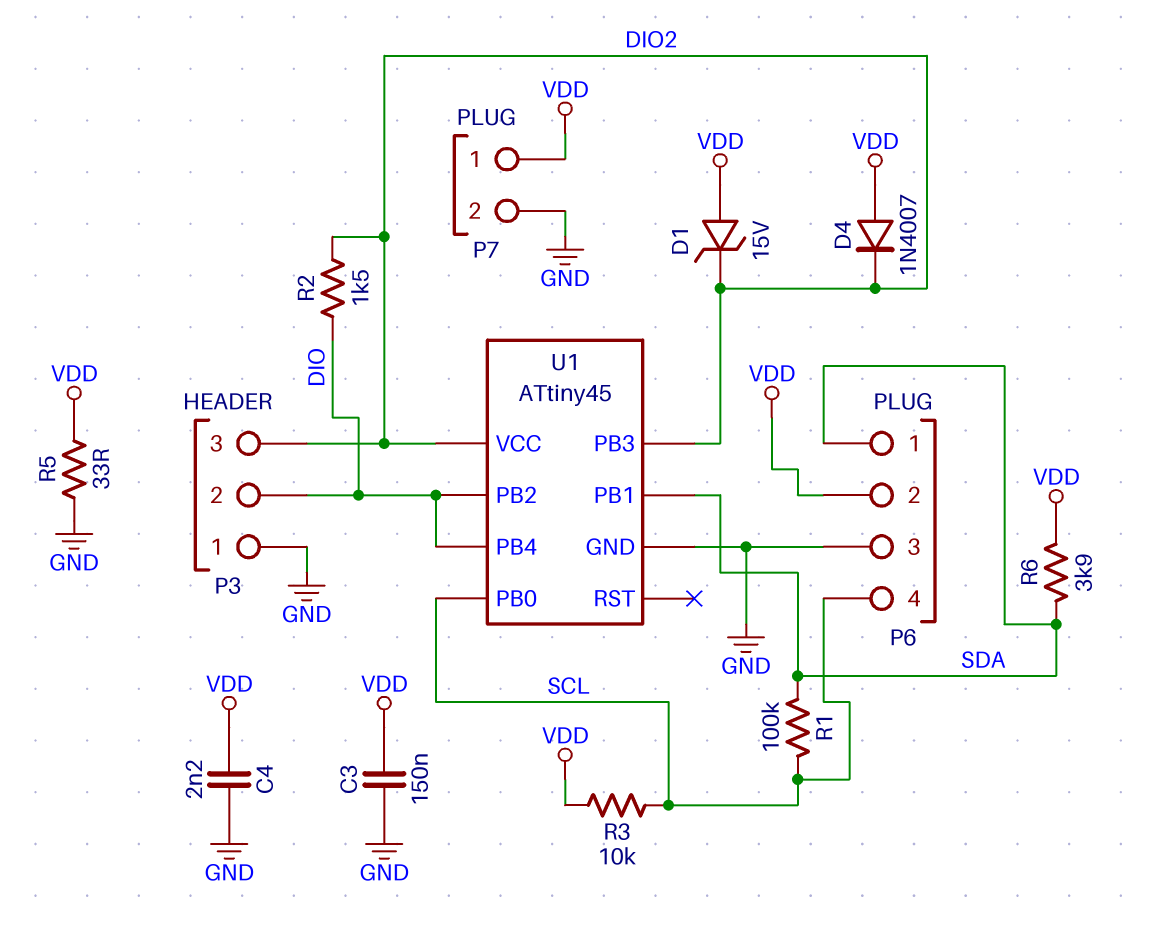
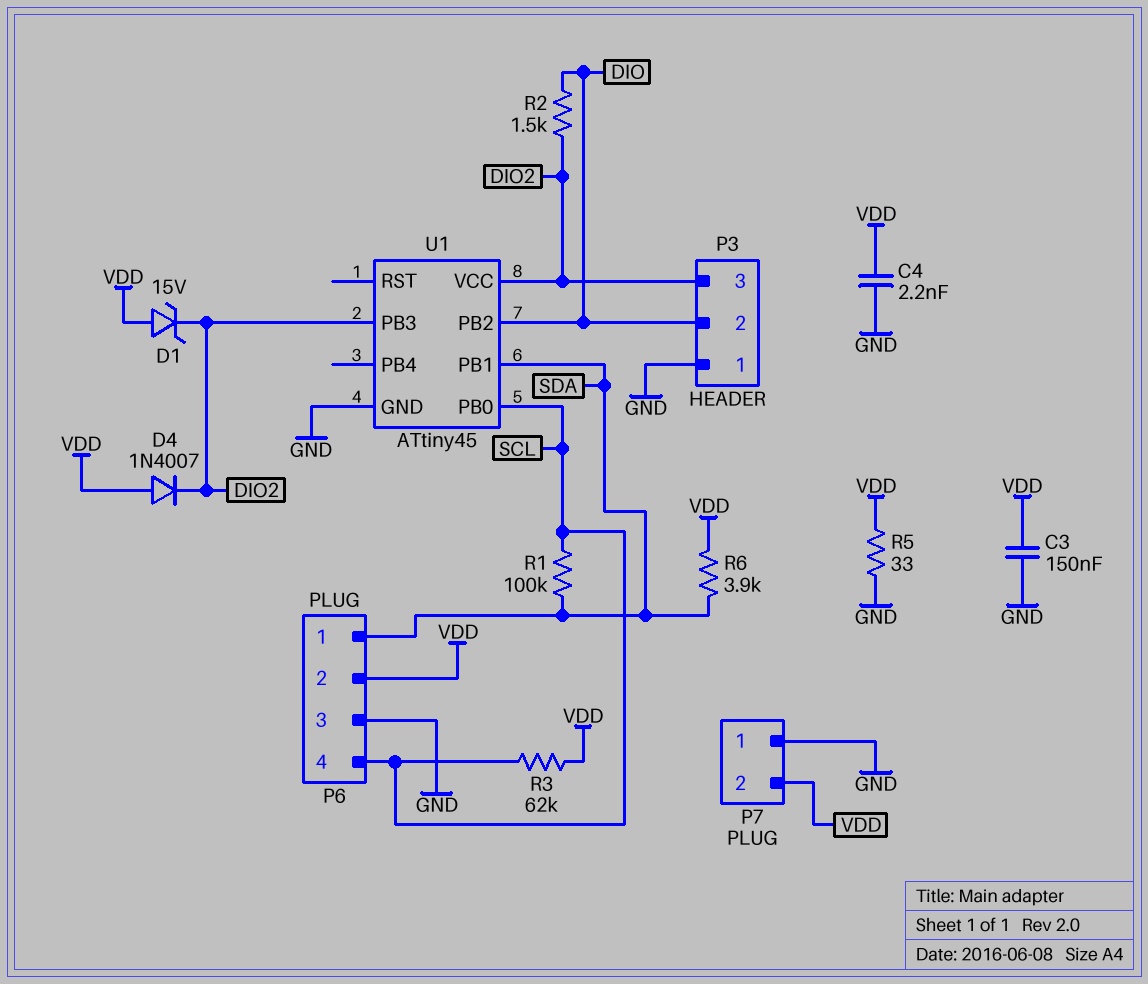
P7 pin 1: VDD -> GND
P7 pin 2: GND -> VDD
R3: 10k (SCL, VDD) -> 62k (SCL, VDD)
U1 pin PB4: DIO -> none

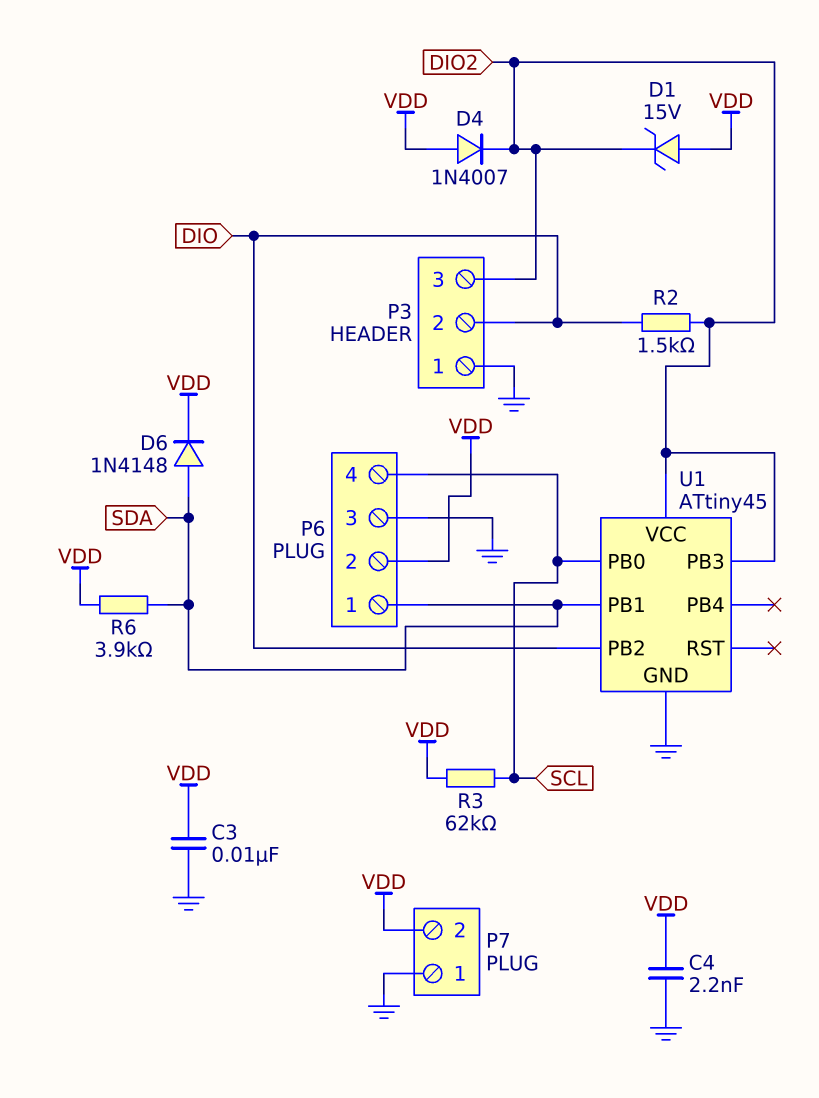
C3: 150nF (GND, VDD) -> 10nF (GND, VDD)
D6: none -> diode 1N4148 (A SDA, K VDD)
R1: 100k (SCL, SDA) -> none
R5: 33 (GND, VDD) -> none

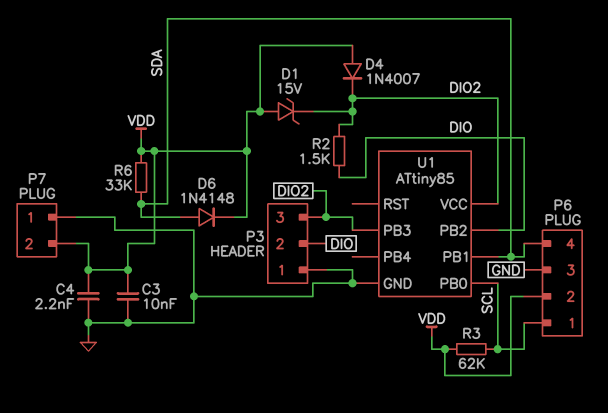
P6 pin 1: SDA -> SCL
P6 pin 4: SCL -> SDA
R6: 3.9k (SDA, VDD) -> 33k (SDA, VDD)
U1: ATtiny45 -> ATtiny85

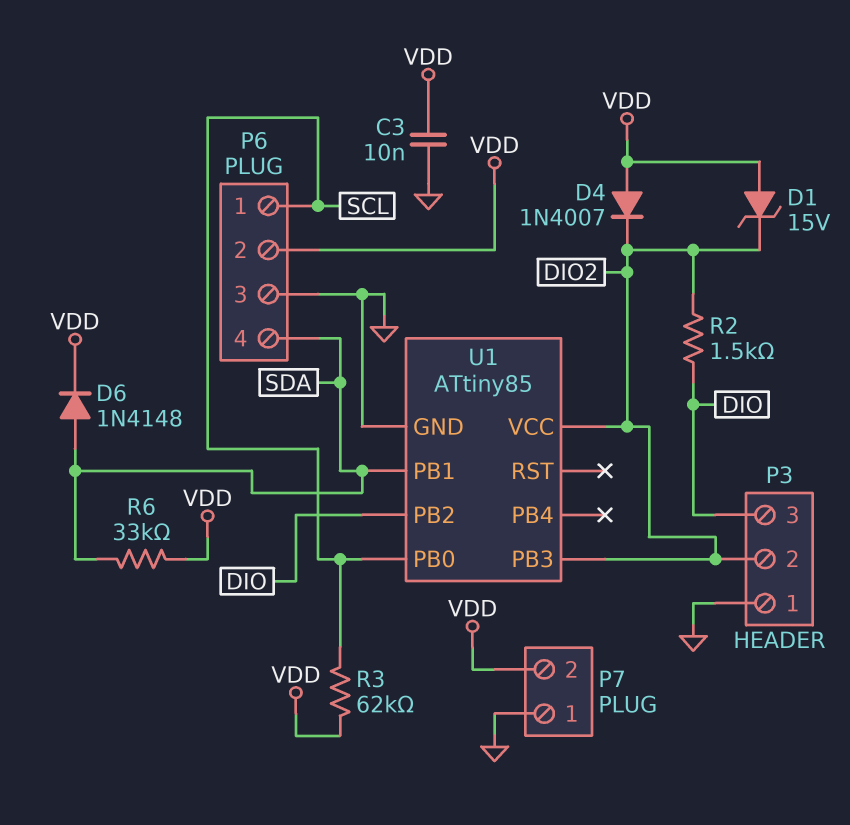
C4: 2.2nF (GND, VDD) -> none
P3 pin 2: DIO -> DIO2
P3 pin 3: DIO2 -> DIO

